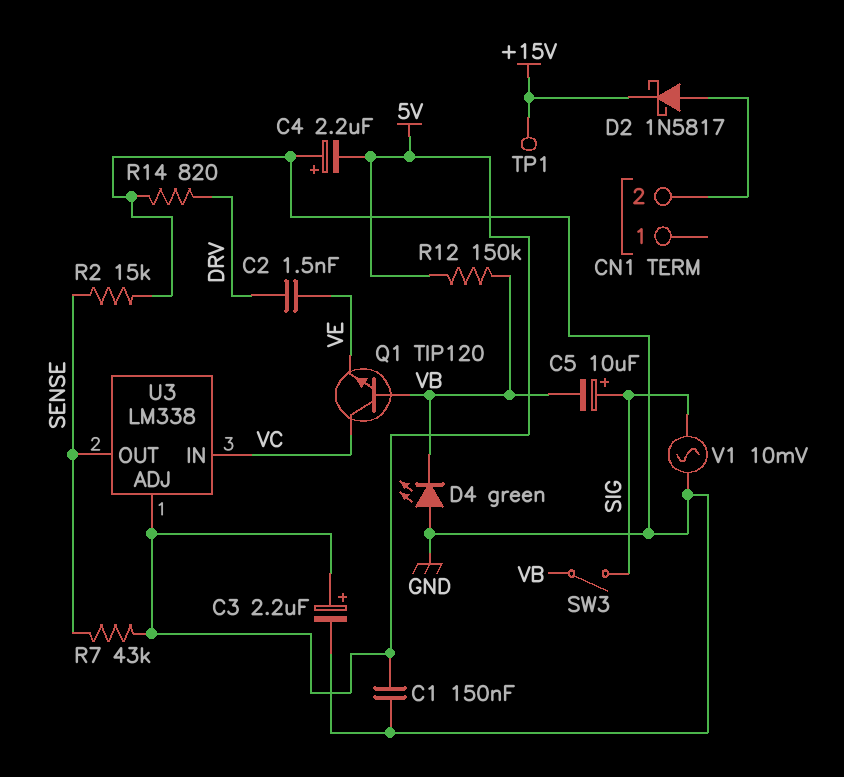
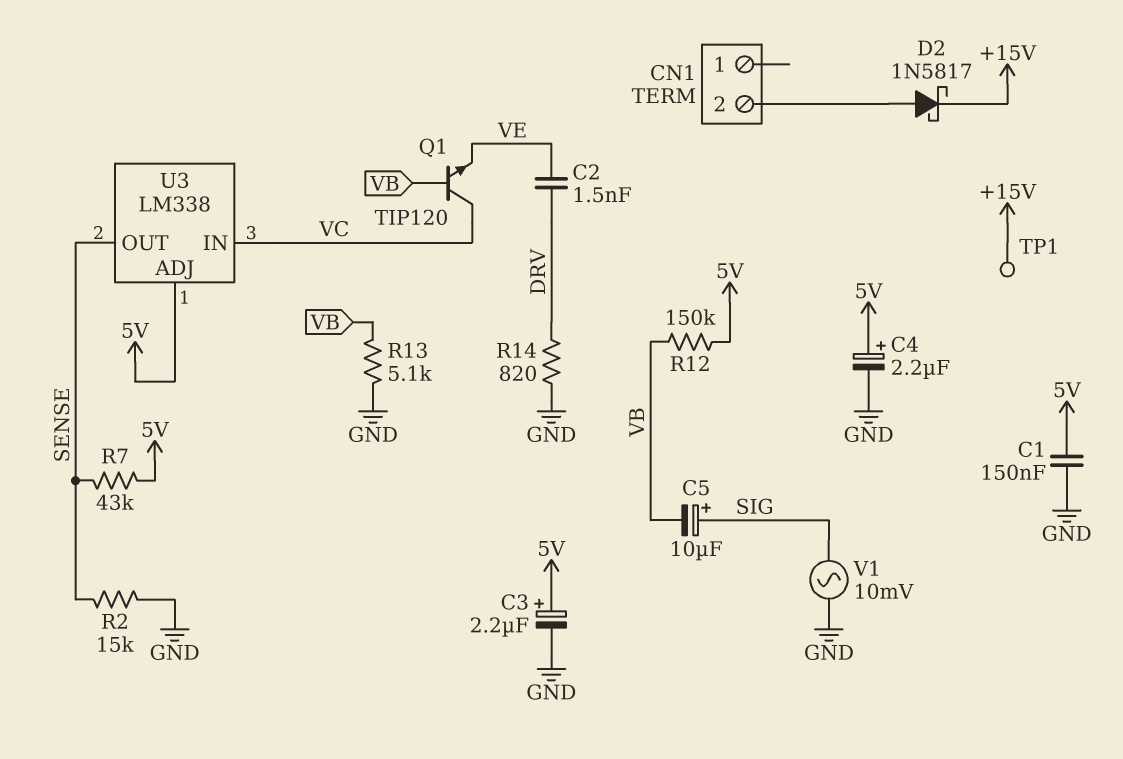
C4: 2.2uF (plus GND, minus 5V) -> 2.2uF (plus 5V, minus GND)
D4: LED green (A GND, K VB) -> none
R13: none -> 5.1k (GND, VB)
SW3: switch (SIG, VB) -> none

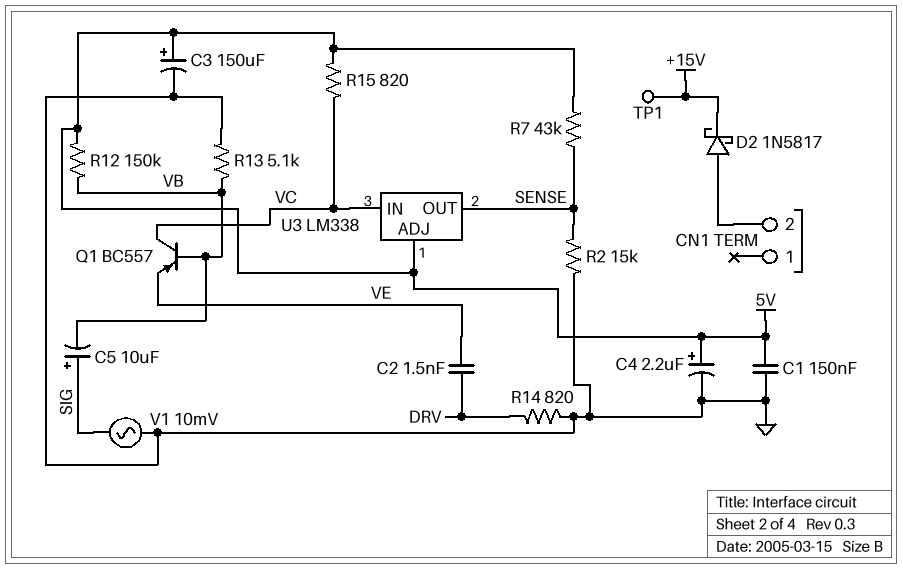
C3: 2.2uF (plus 5V, minus GND) -> 150uF (plus 5V, minus GND)
Q1: NPN TIP120 (B VB, C VC, E VE) -> PNP BC557 (B VB, C VC, E VE)
R15: none -> 820 (5V, VC)

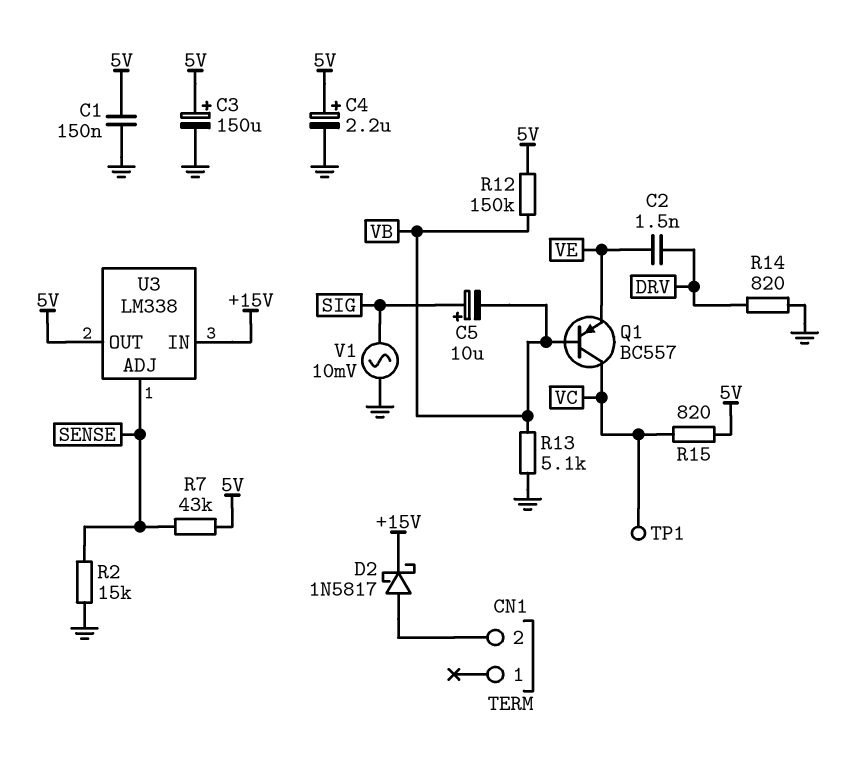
TP1: test point (+15V) -> test point (VC)
U3 pin ADJ: 5V -> SENSE
U3 pin IN: VC -> +15V
U3 pin OUT: SENSE -> 5V

